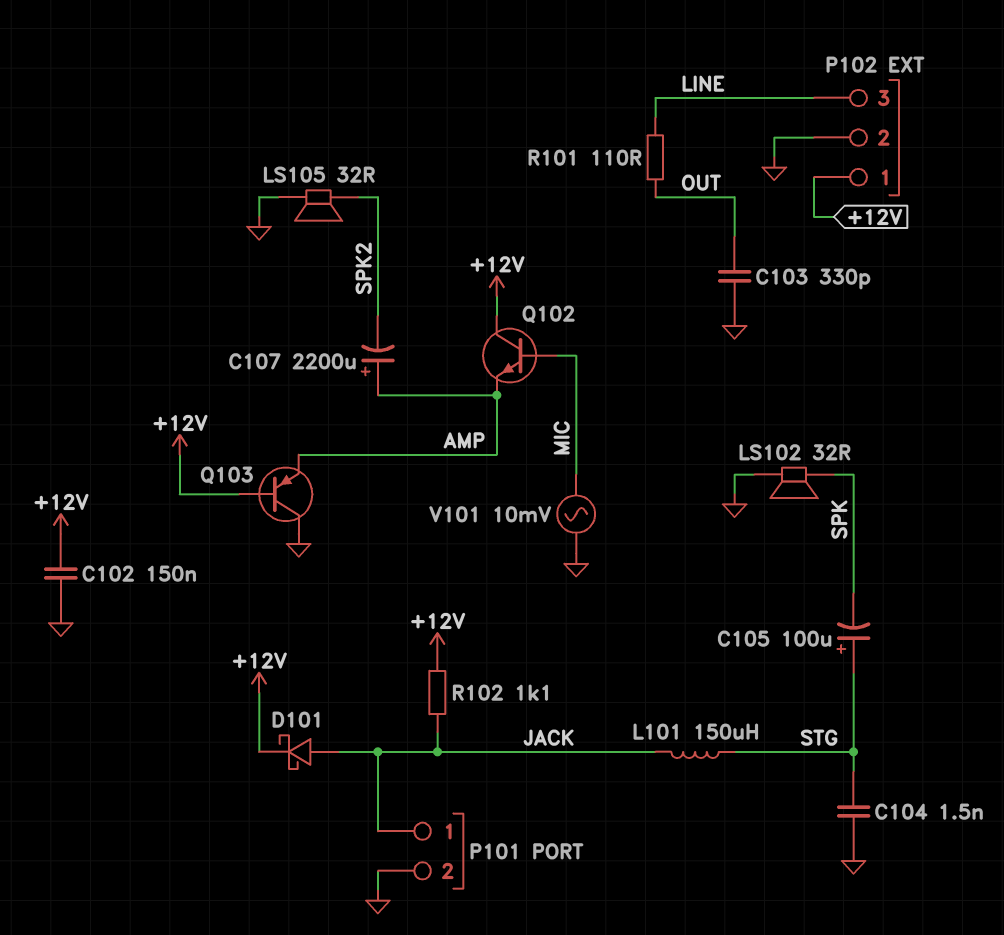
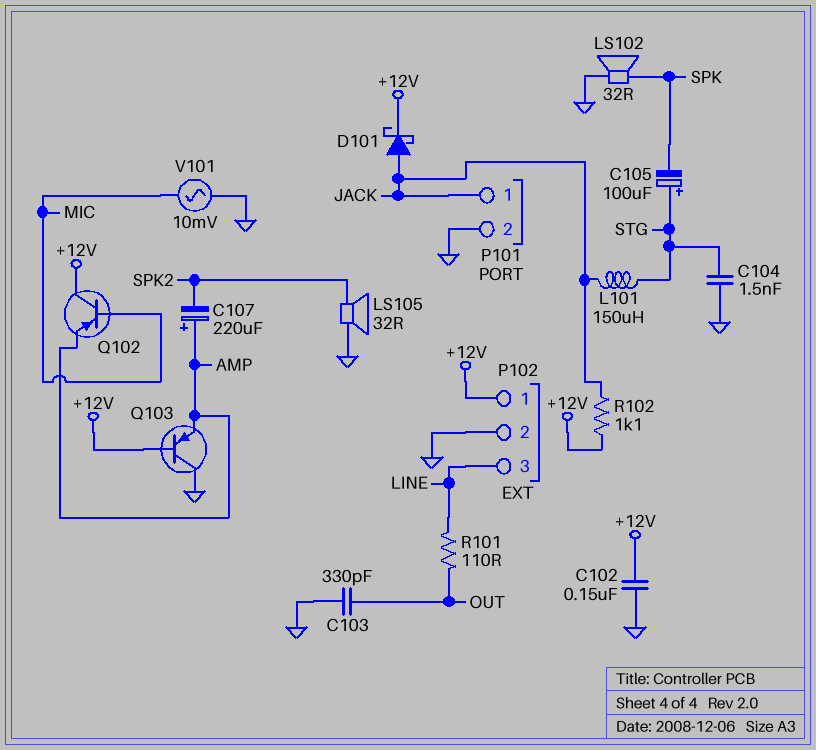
C107: 2200uF (plus AMP, minus SPK2) -> 220uF (plus AMP, minus SPK2)
Q102: NPN (B MIC, C +12V, E AMP) -> PNP (B MIC, C +12V, E AMP)

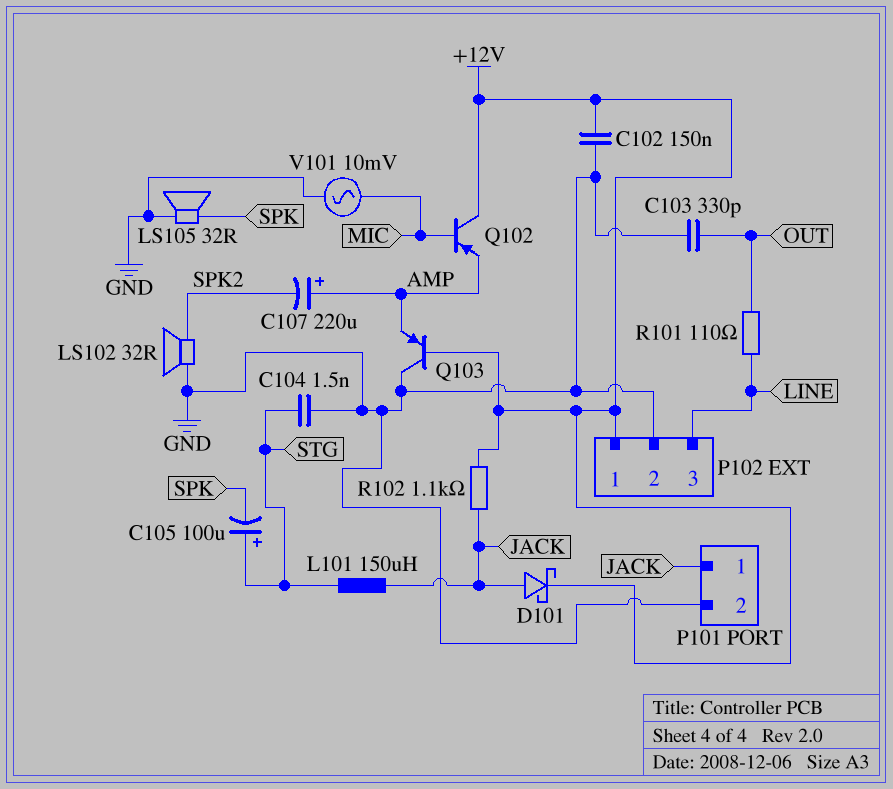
LS102: speaker 32R (GND, SPK) -> speaker 32R (GND, SPK2)
LS105: speaker 32R (GND, SPK2) -> speaker 32R (GND, SPK)

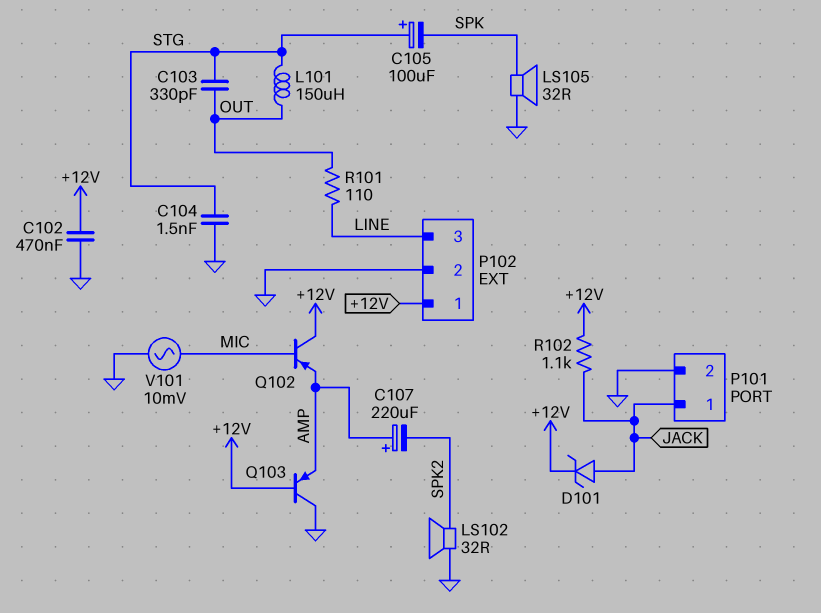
C102: 150nF (+12V, GND) -> 470nF (+12V, GND)
C103: 330pF (GND, OUT) -> 330pF (OUT, STG)
D101: schottky (A JACK, K +12V) -> zener (A JACK, K +12V)
L101: 150uH (JACK, STG) -> 150uH (OUT, STG)

